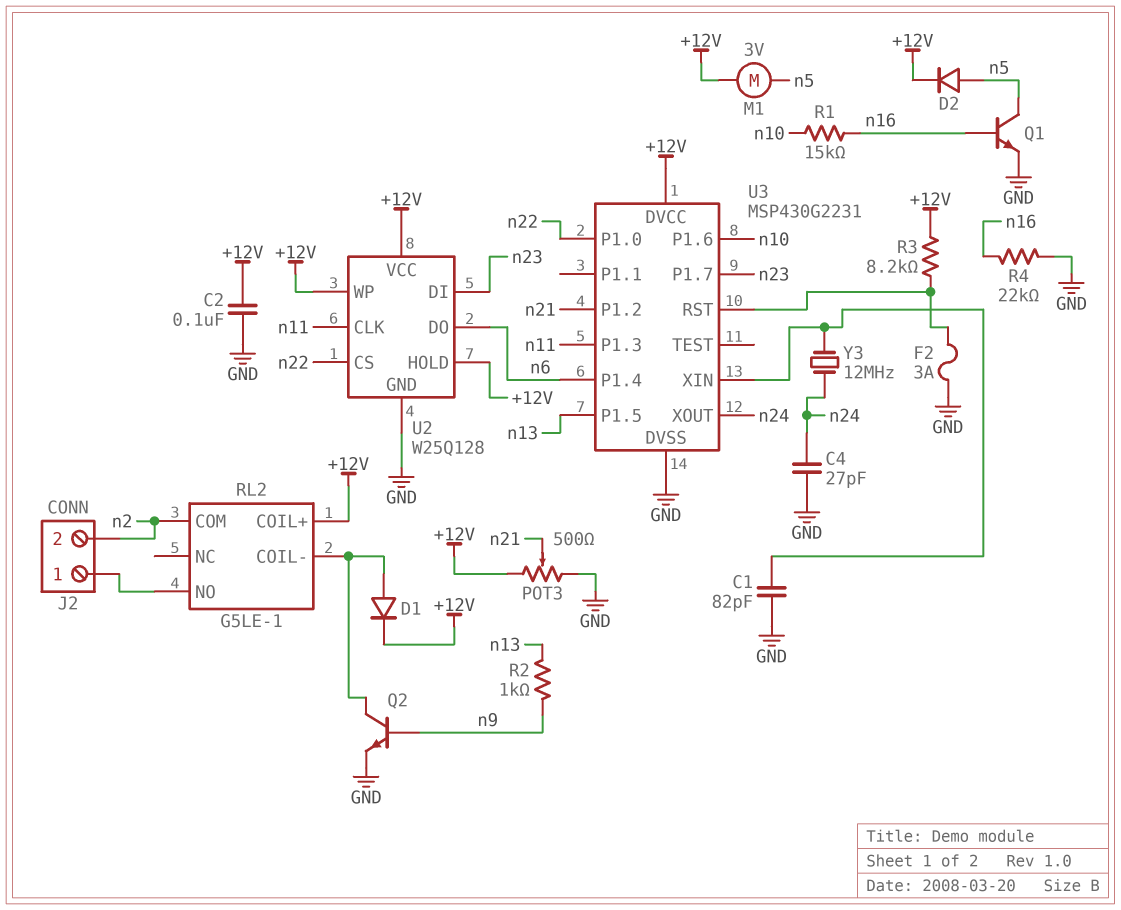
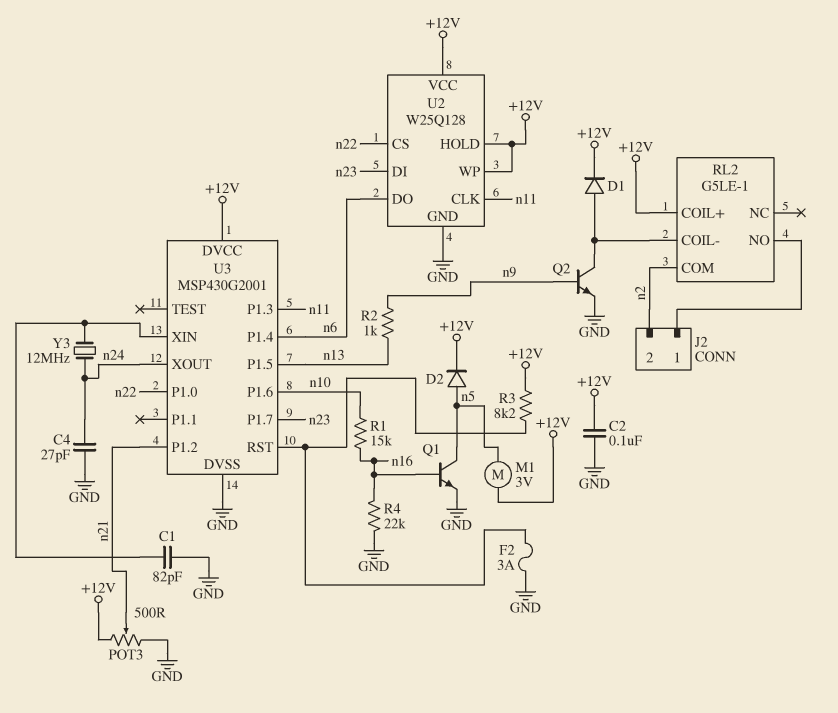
U3: MSP430G2231 -> MSP430G2001

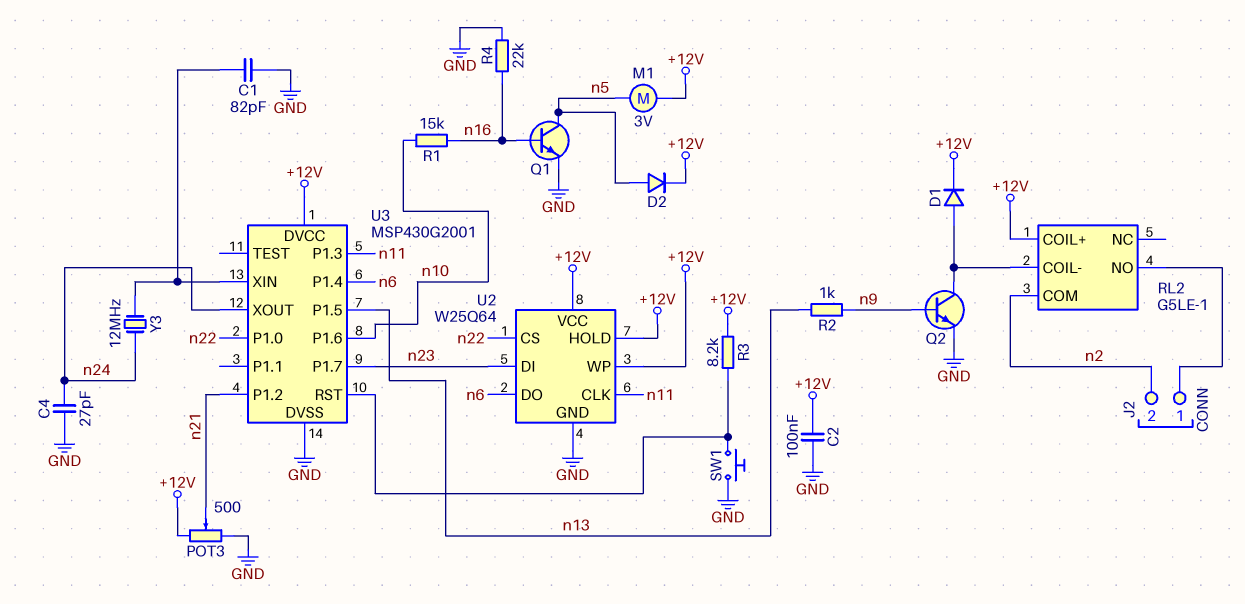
F2: 3A (GND, U3/RST) -> none
SW1: none -> button (GND, U3/RST)
U2: W25Q128 -> W25Q64

